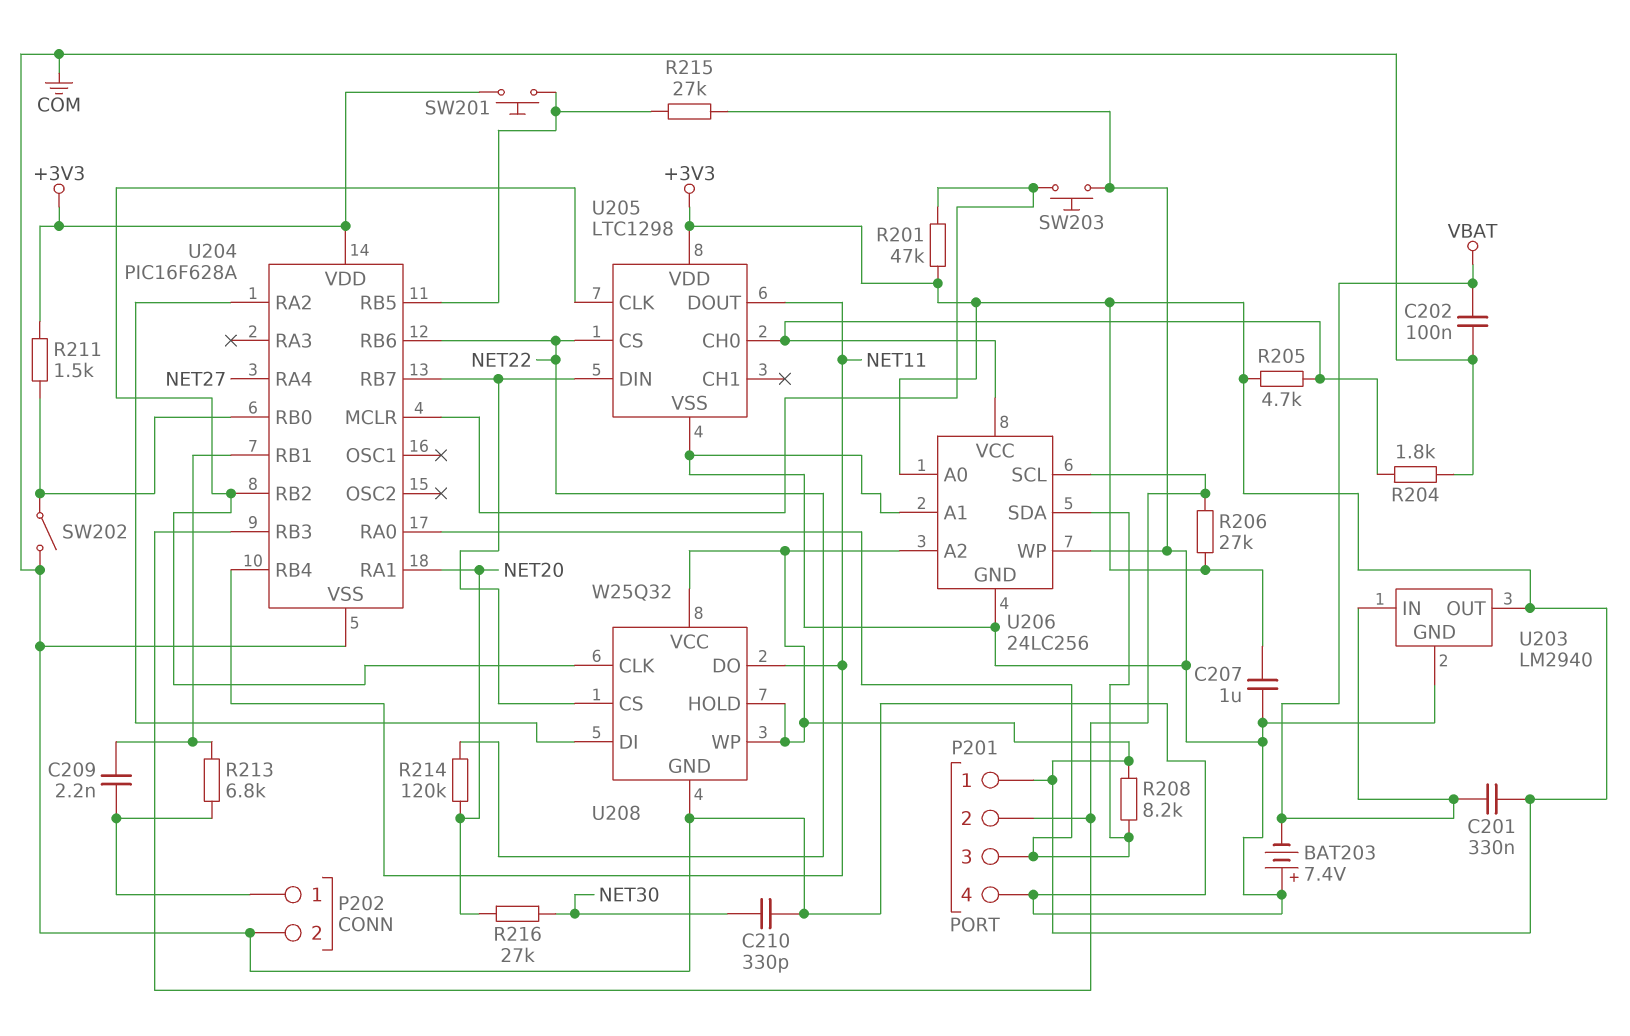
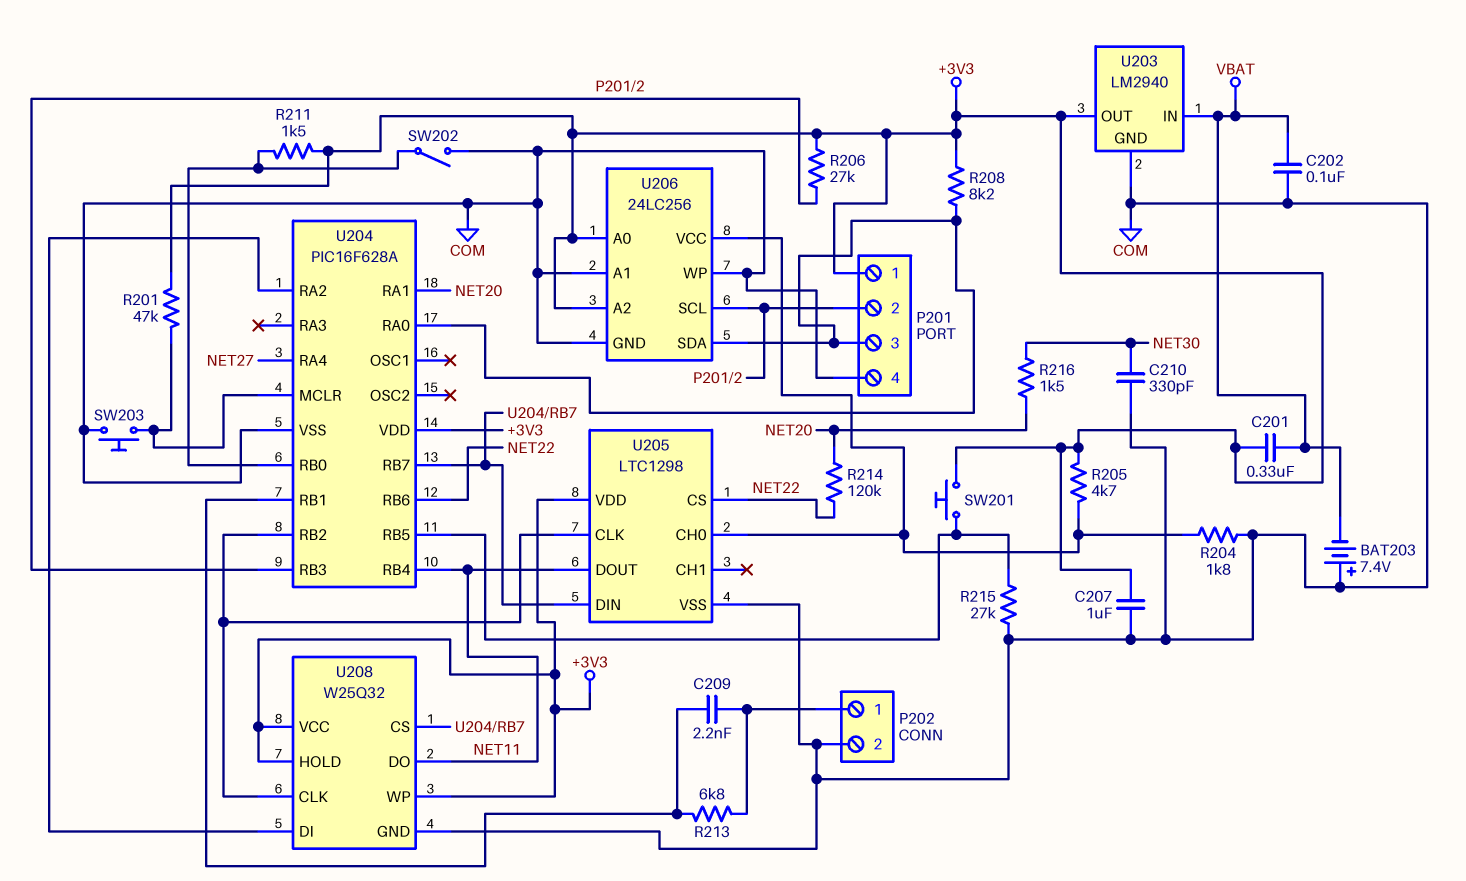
R216: 27k (NET20, NET30) -> 1.5k (NET20, NET30)

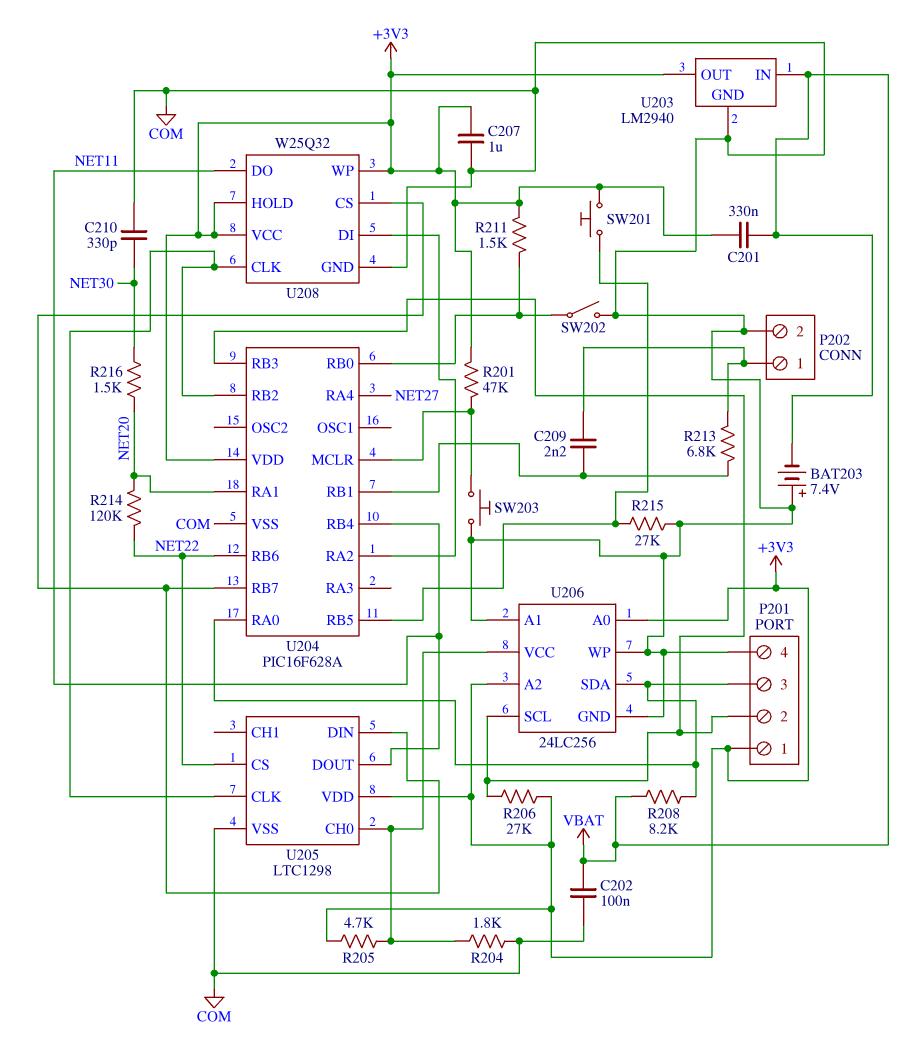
R208: 8.2k (+3V3, P201/3) -> 8.2k (P201/3, VBAT)

